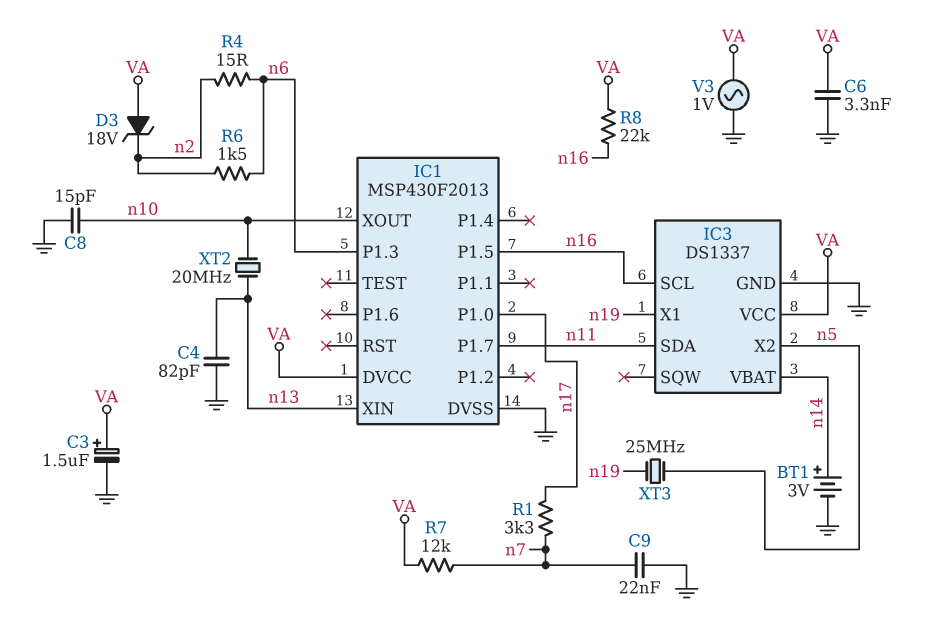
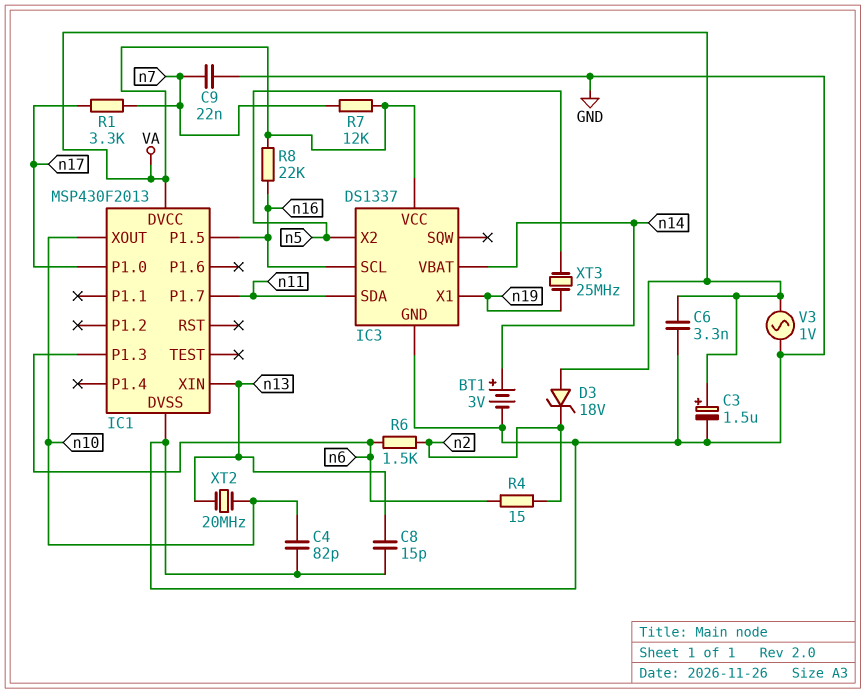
C4: 82pF (GND, n13) -> 82pF (GND, n10)
C8: 15pF (GND, n10) -> 15pF (GND, n13)

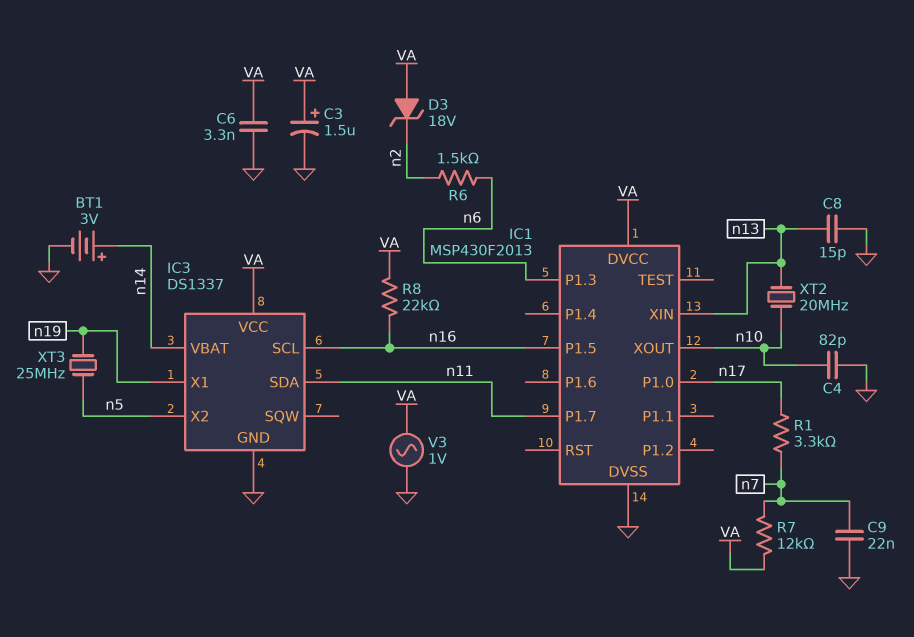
R4: 15 (n2, n6) -> none

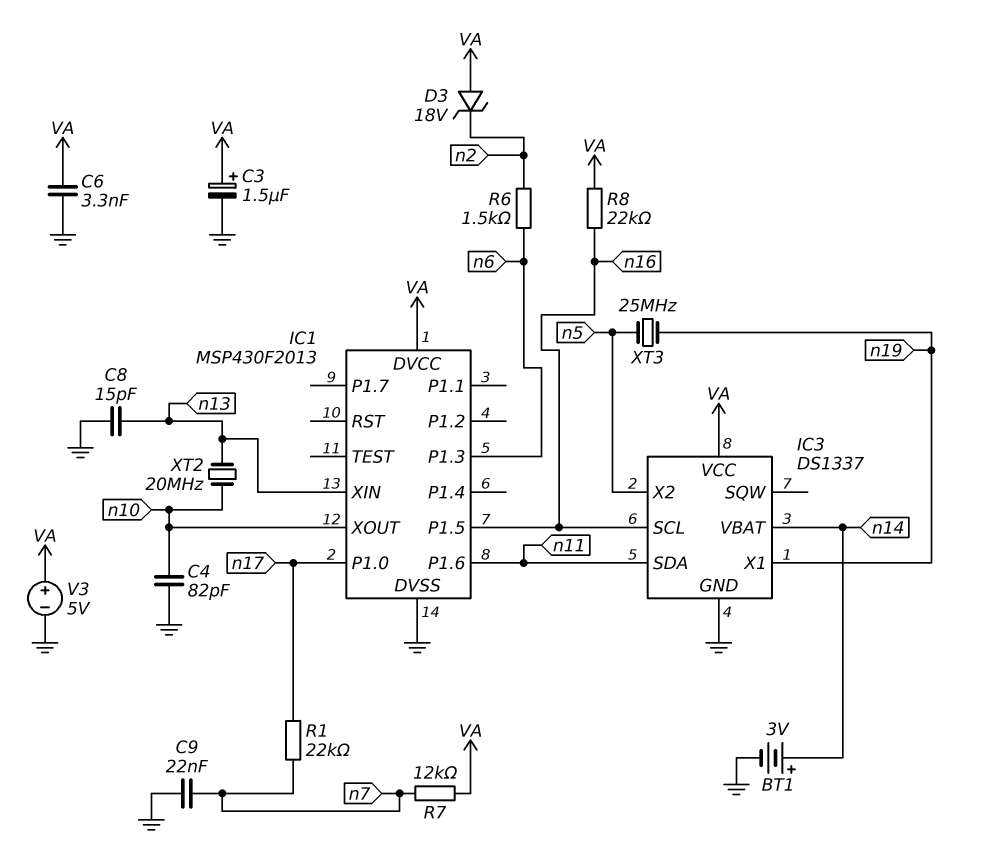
IC1 pin P1.6: none -> n11
IC1 pin P1.7: n11 -> none
R1: 3.3k (n7, n17) -> 22k (n7, n17)
V3: AC 1V (GND, VA) -> 5V (plus VA, minus GND)

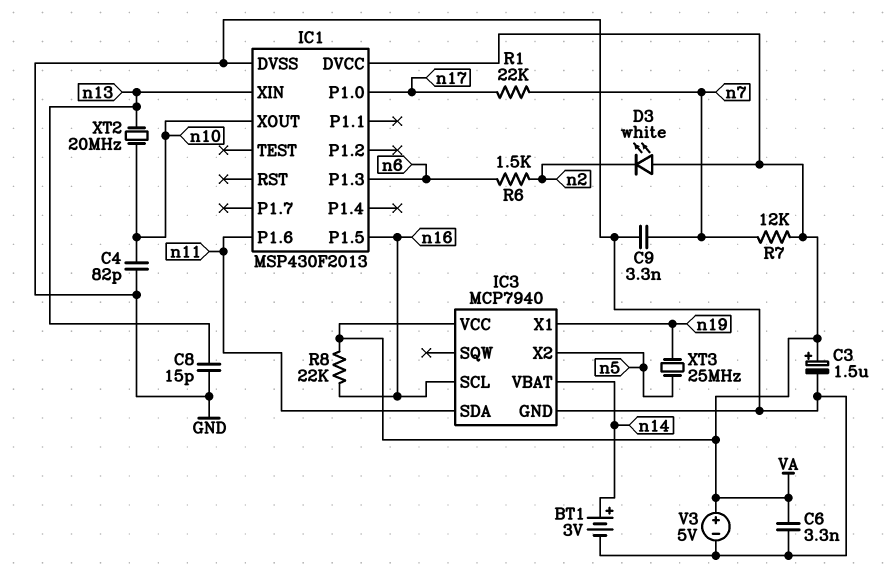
C9: 22nF (GND, n7) -> 3.3nF (GND, n7)
D3: zener 18V (A VA, K n2) -> LED white (A VA, K n2)
IC3: DS1337 -> MCP7940

